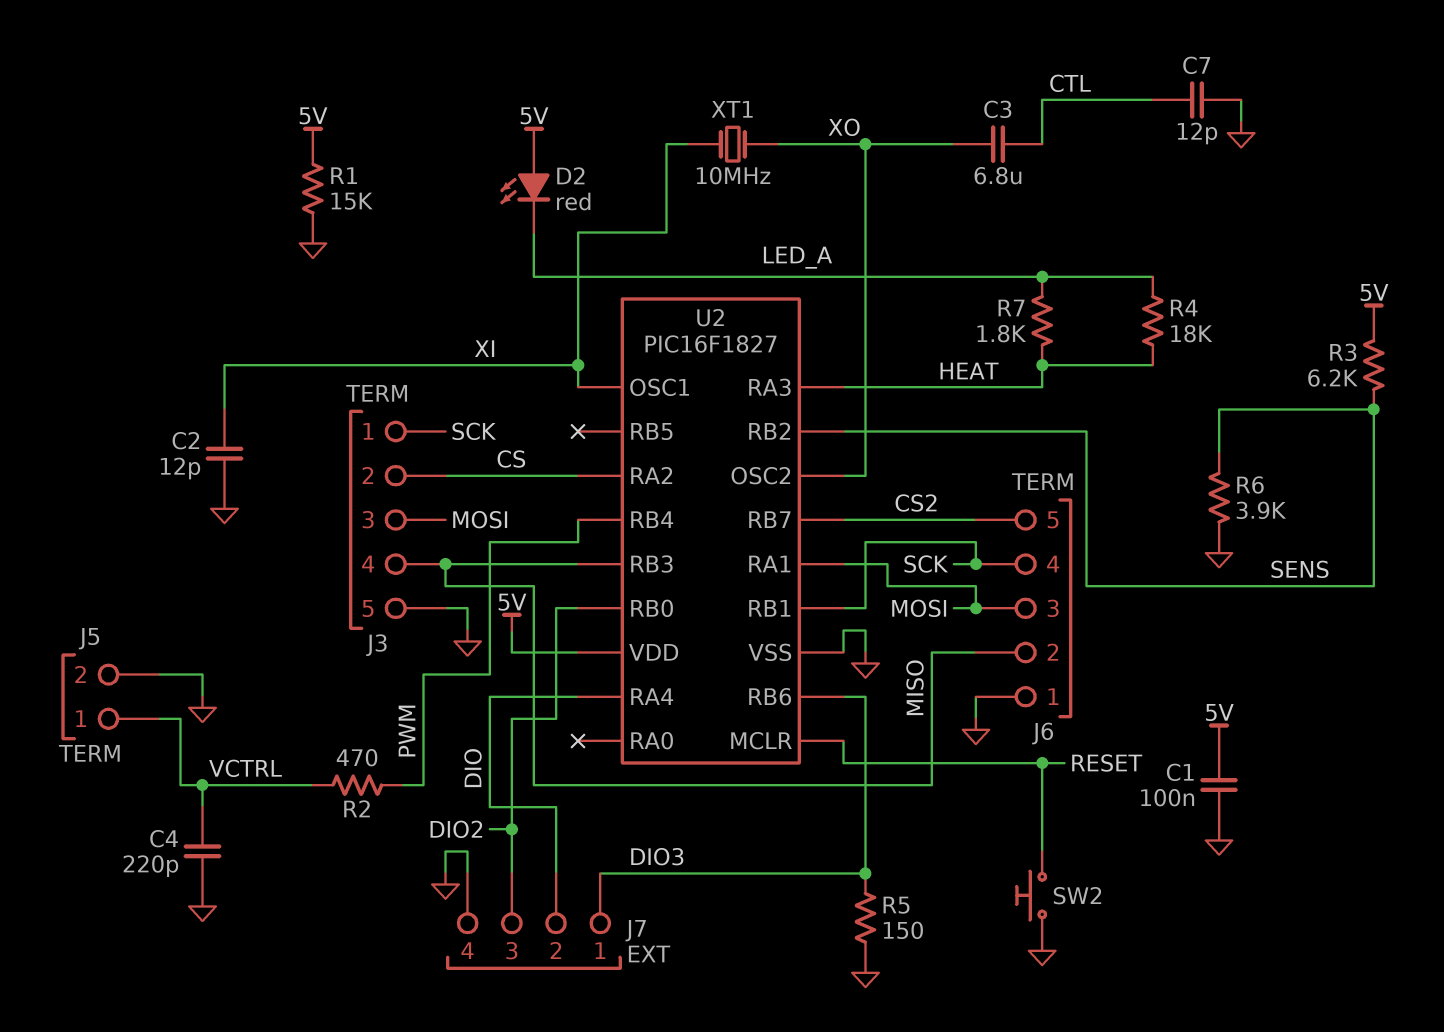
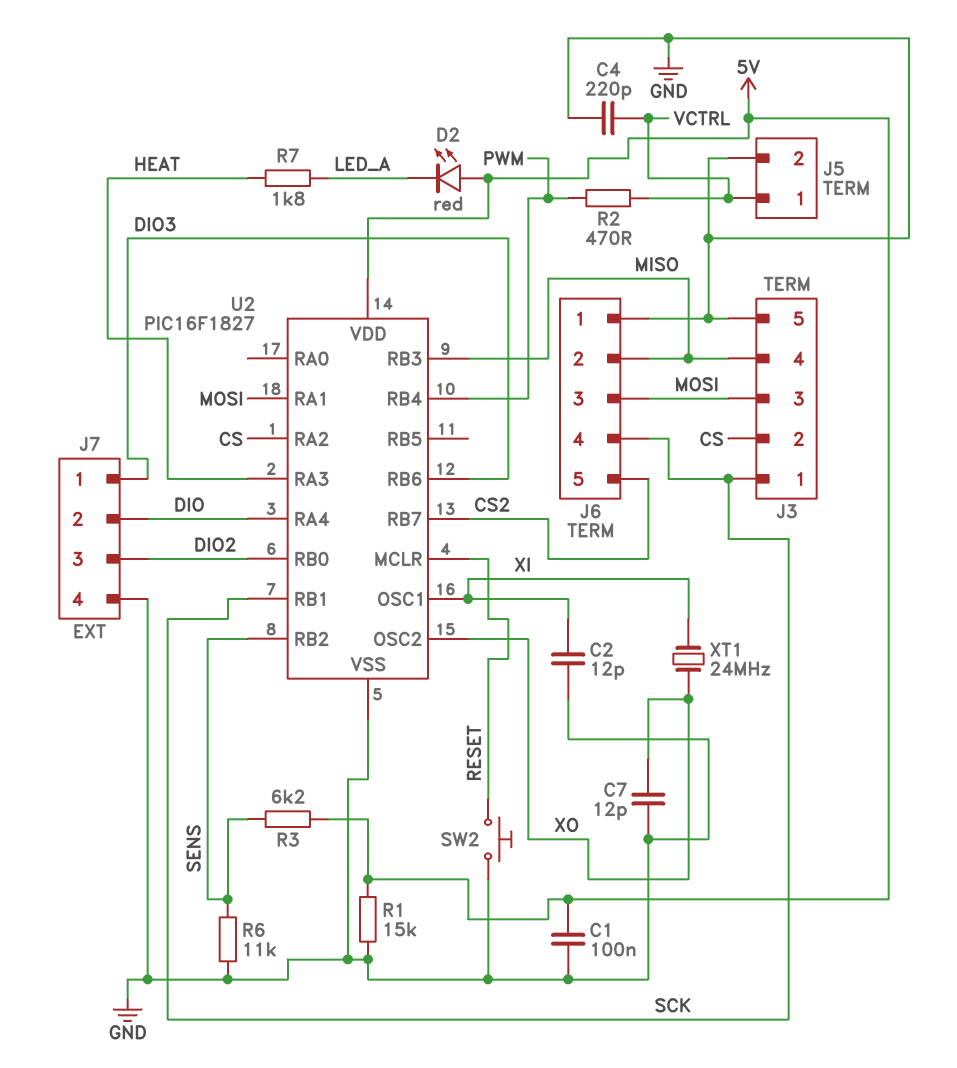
C3: 6.8uF (CTL, XO) -> none
C7: 12pF (CTL, GND) -> 12pF (GND, XO)
R4: 18k (HEAT, LED_A) -> none
R5: 150 (DIO3, GND) -> none
R6: 3.9k (GND, SENS) -> 11k (GND, SENS)
XT1: 10MHz (XI, XO) -> 24MHz (XI, XO)

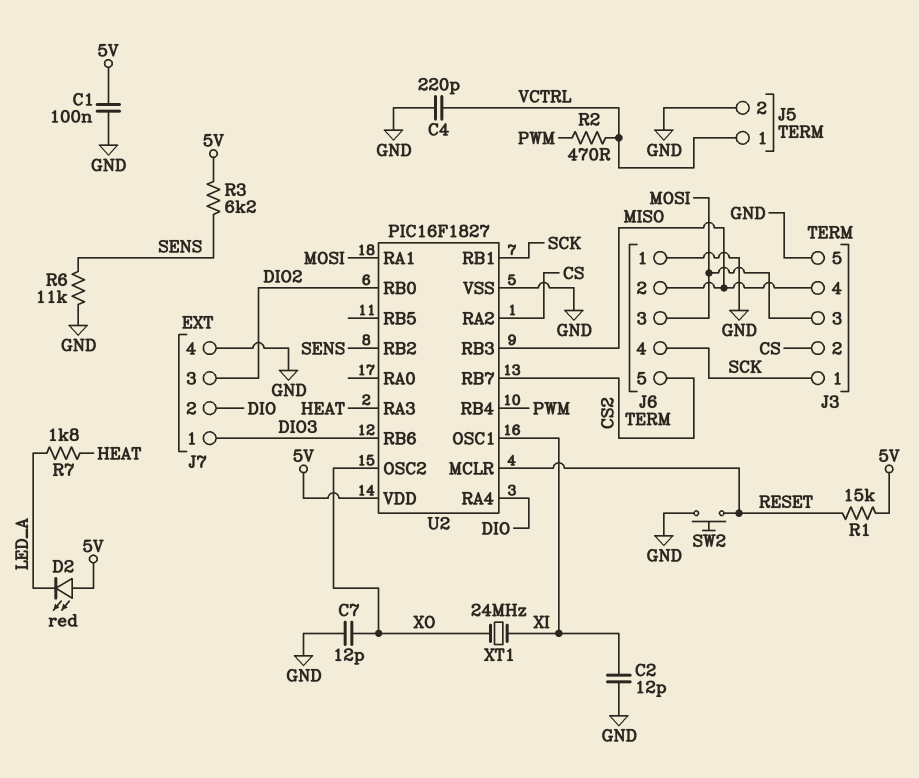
R1: 15k (5V, GND) -> 15k (5V, RESET)

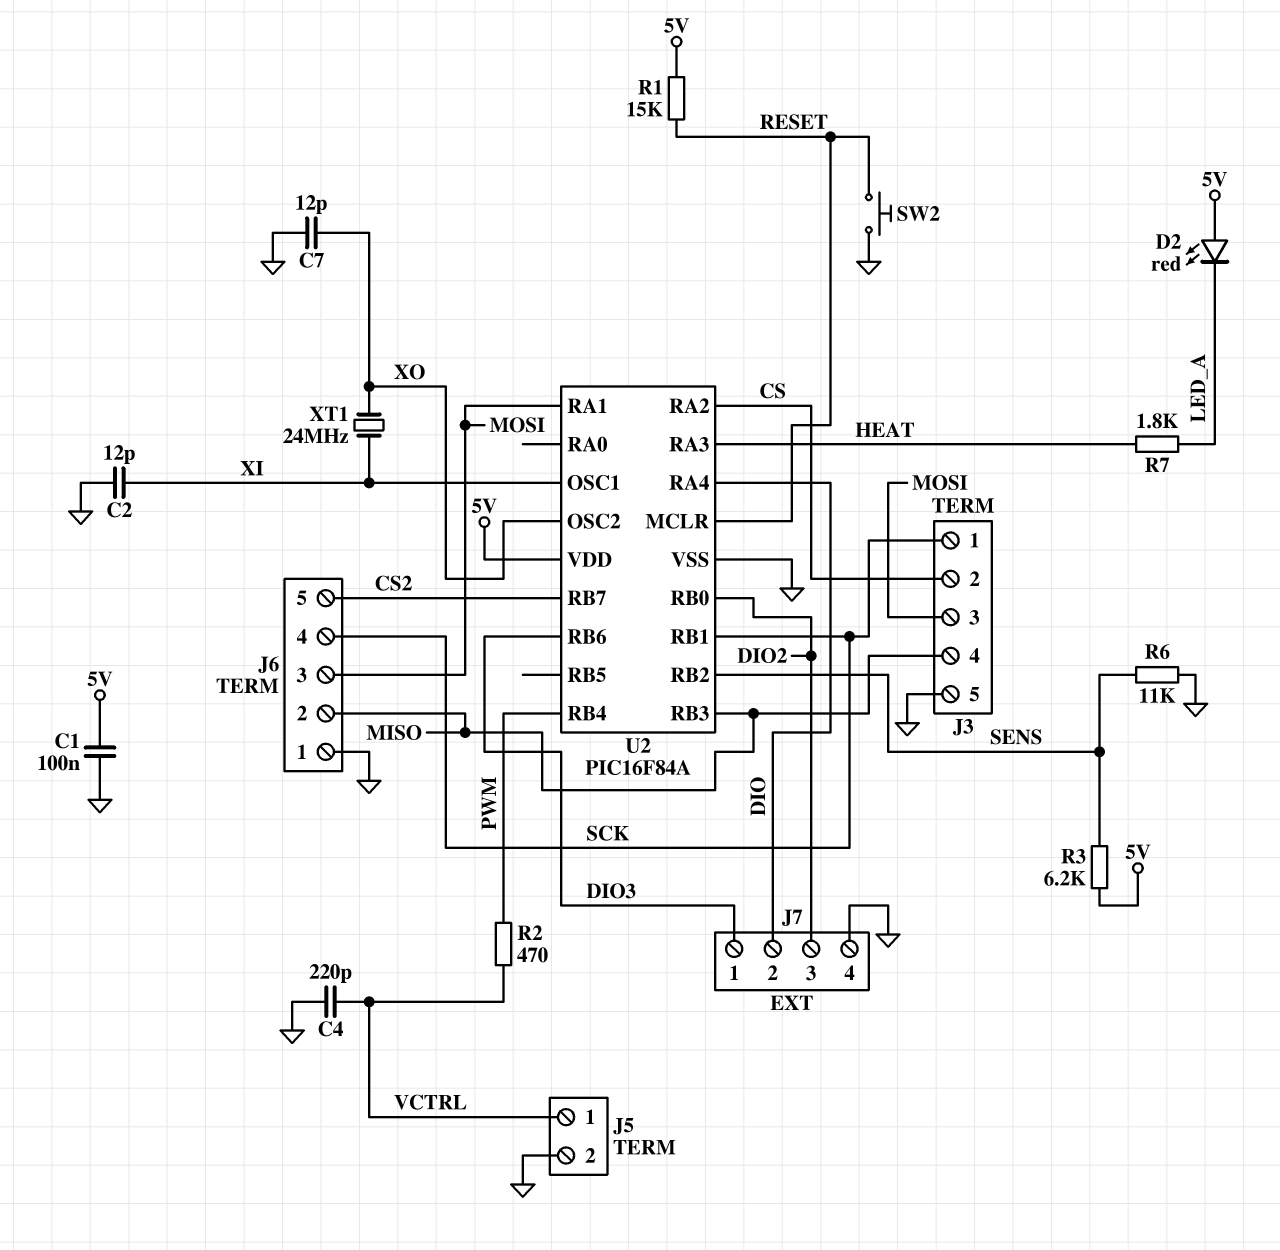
U2: PIC16F1827 -> PIC16F84A

